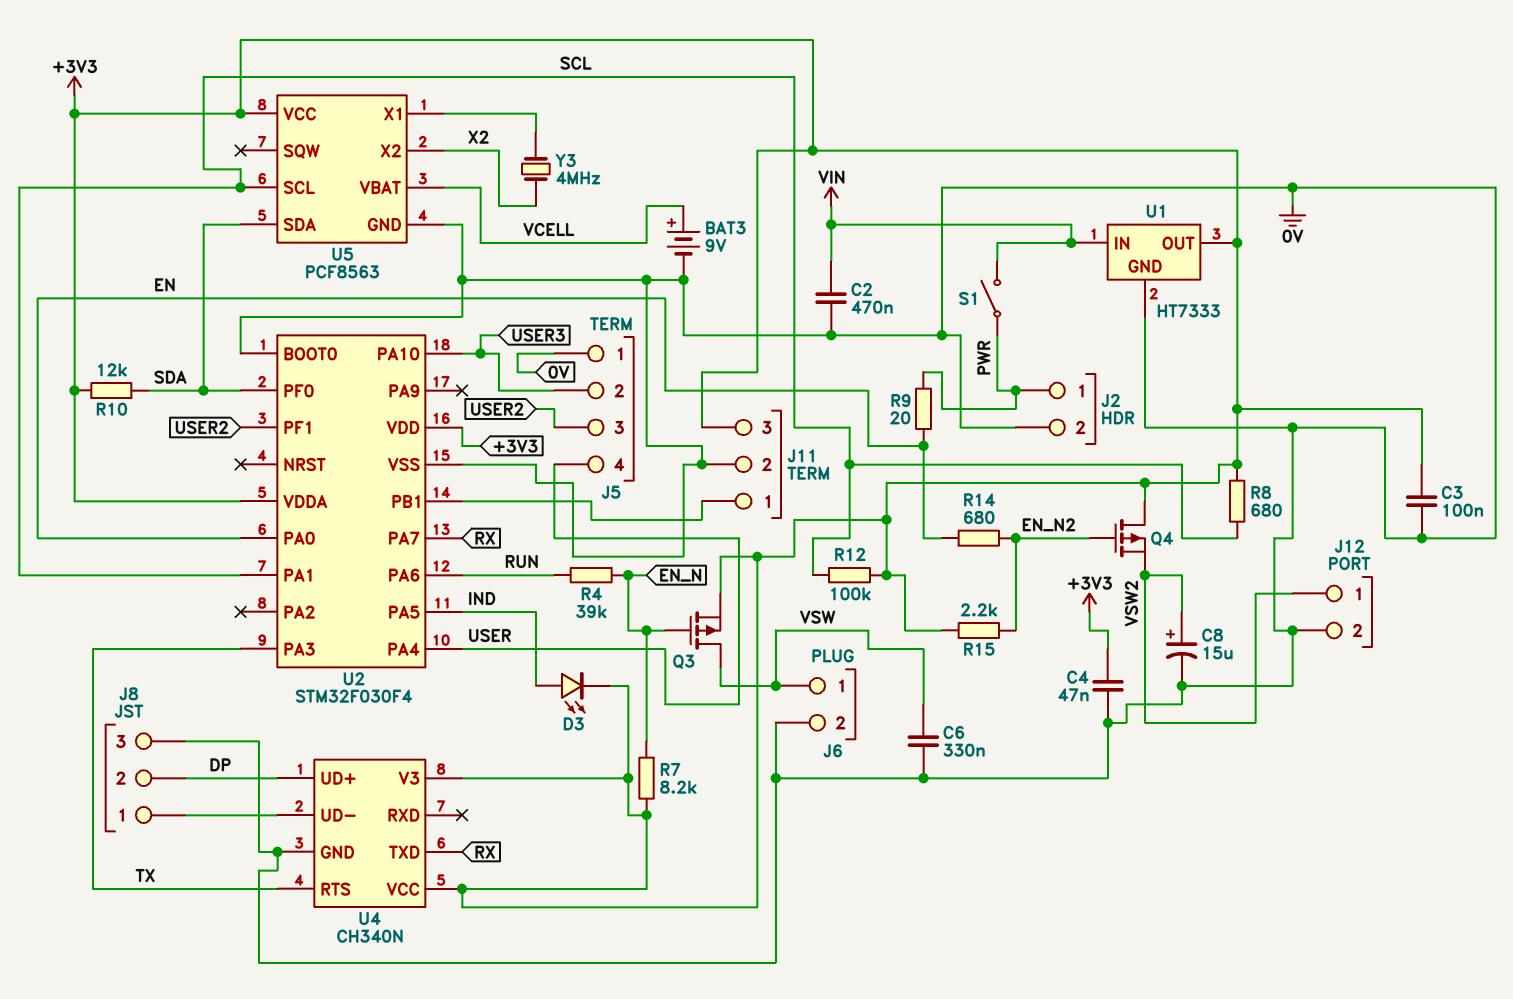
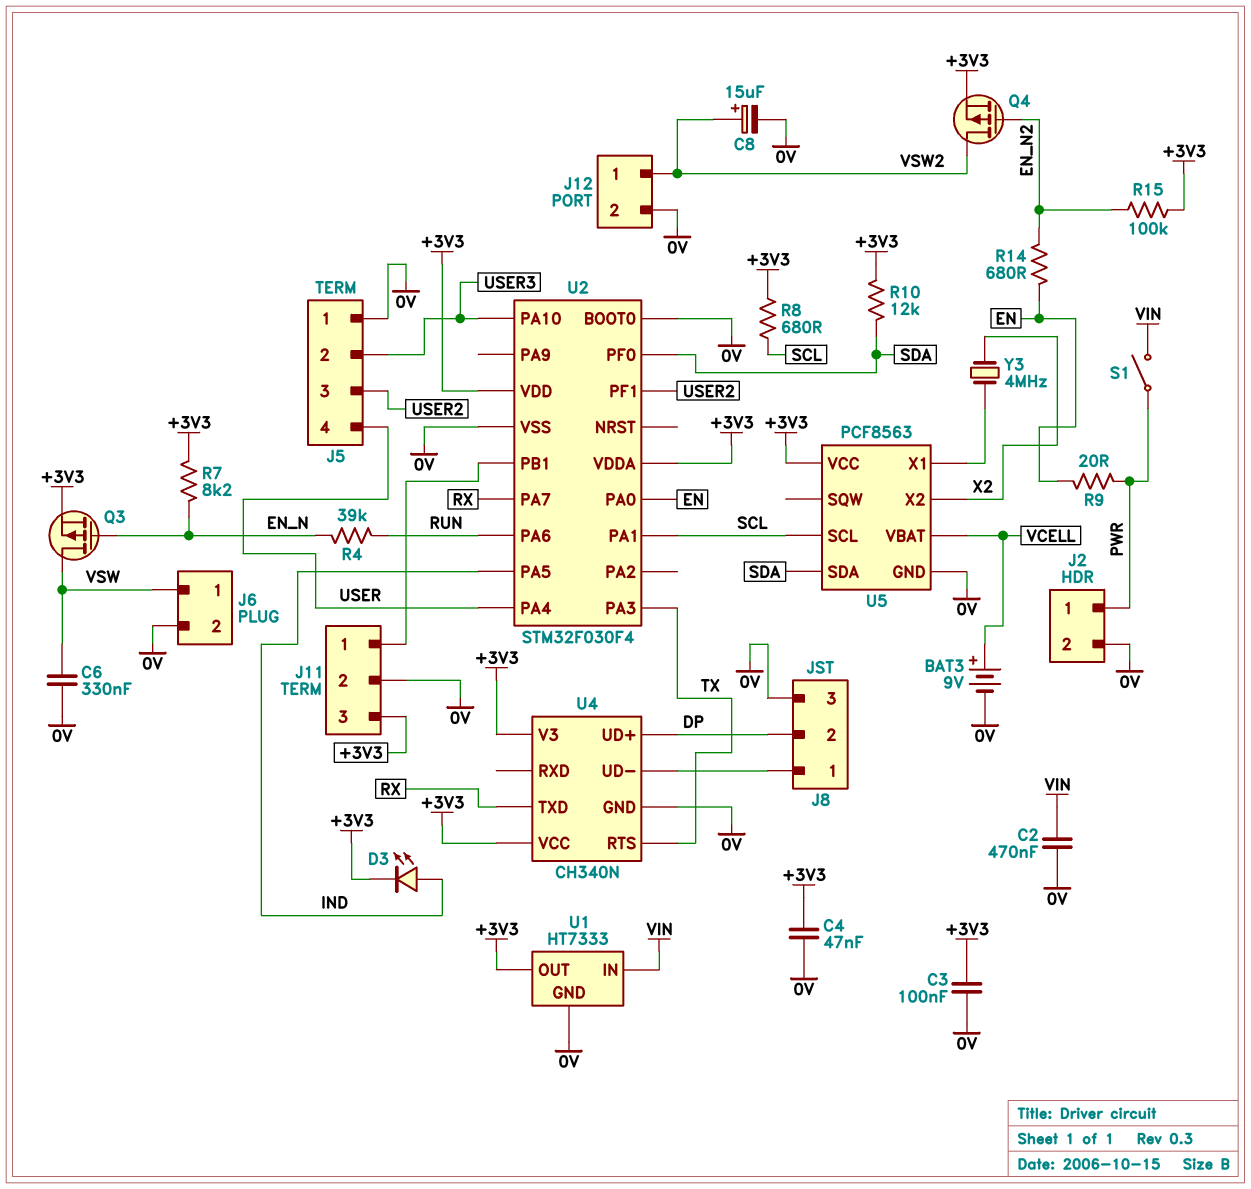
Q4: PMOS (G EN_N2, D +3V3, S VSW2) -> PMOS (G EN_N2, D VSW2, S +3V3)
R12: 100k (+3V3, SCL) -> none
R15: 2.2k (+3V3, EN_N2) -> 100k (+3V3, EN_N2)

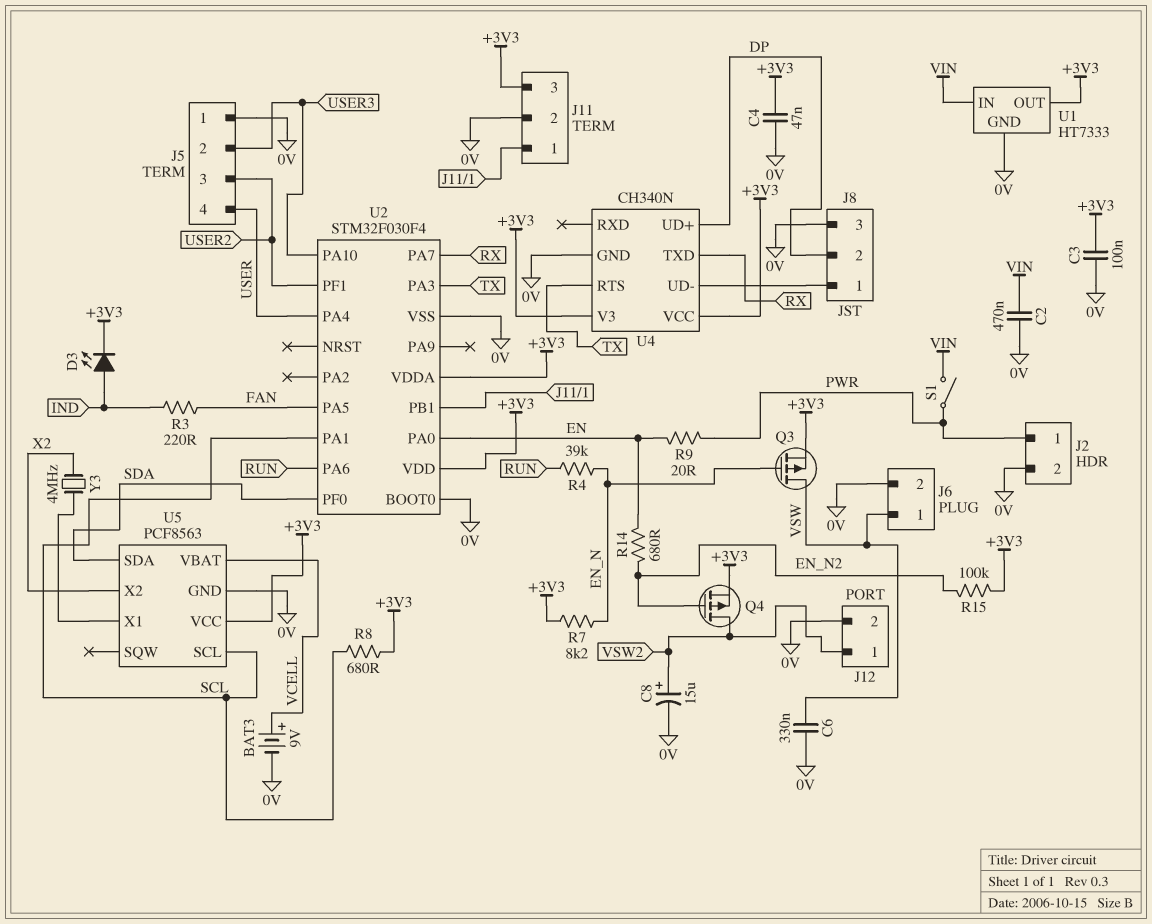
R3: none -> 220 (FAN, IND)
R10: 12k (+3V3, SDA) -> none
U2 pin PA5: IND -> FAN

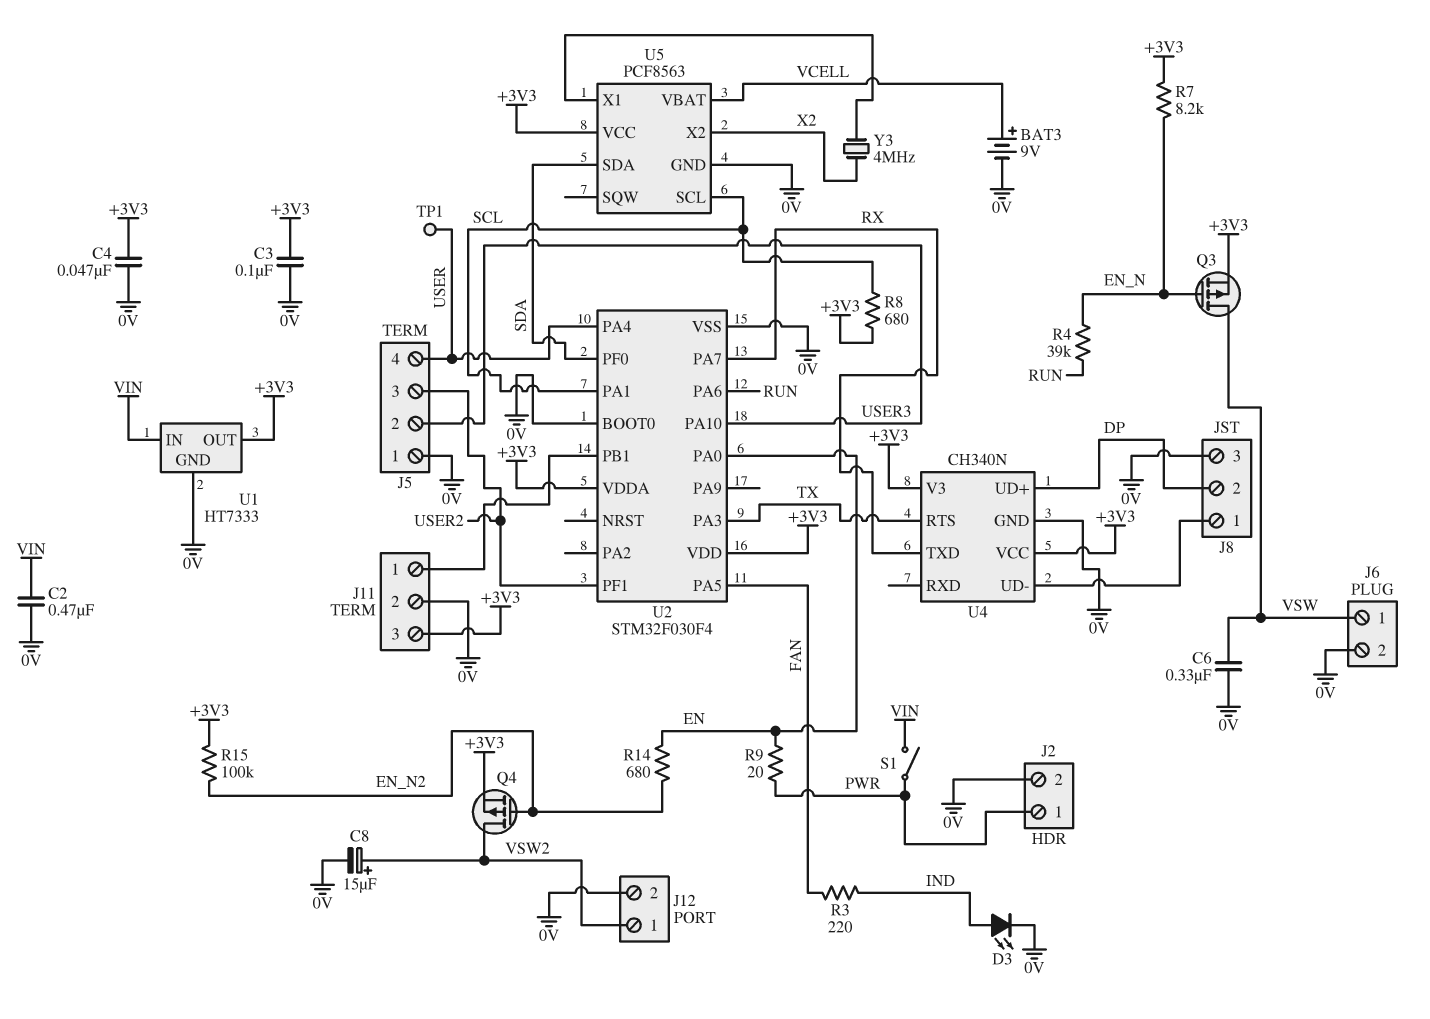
D3: LED (A IND, K +3V3) -> LED (A IND, K 0V)
TP1: none -> test point (USER)

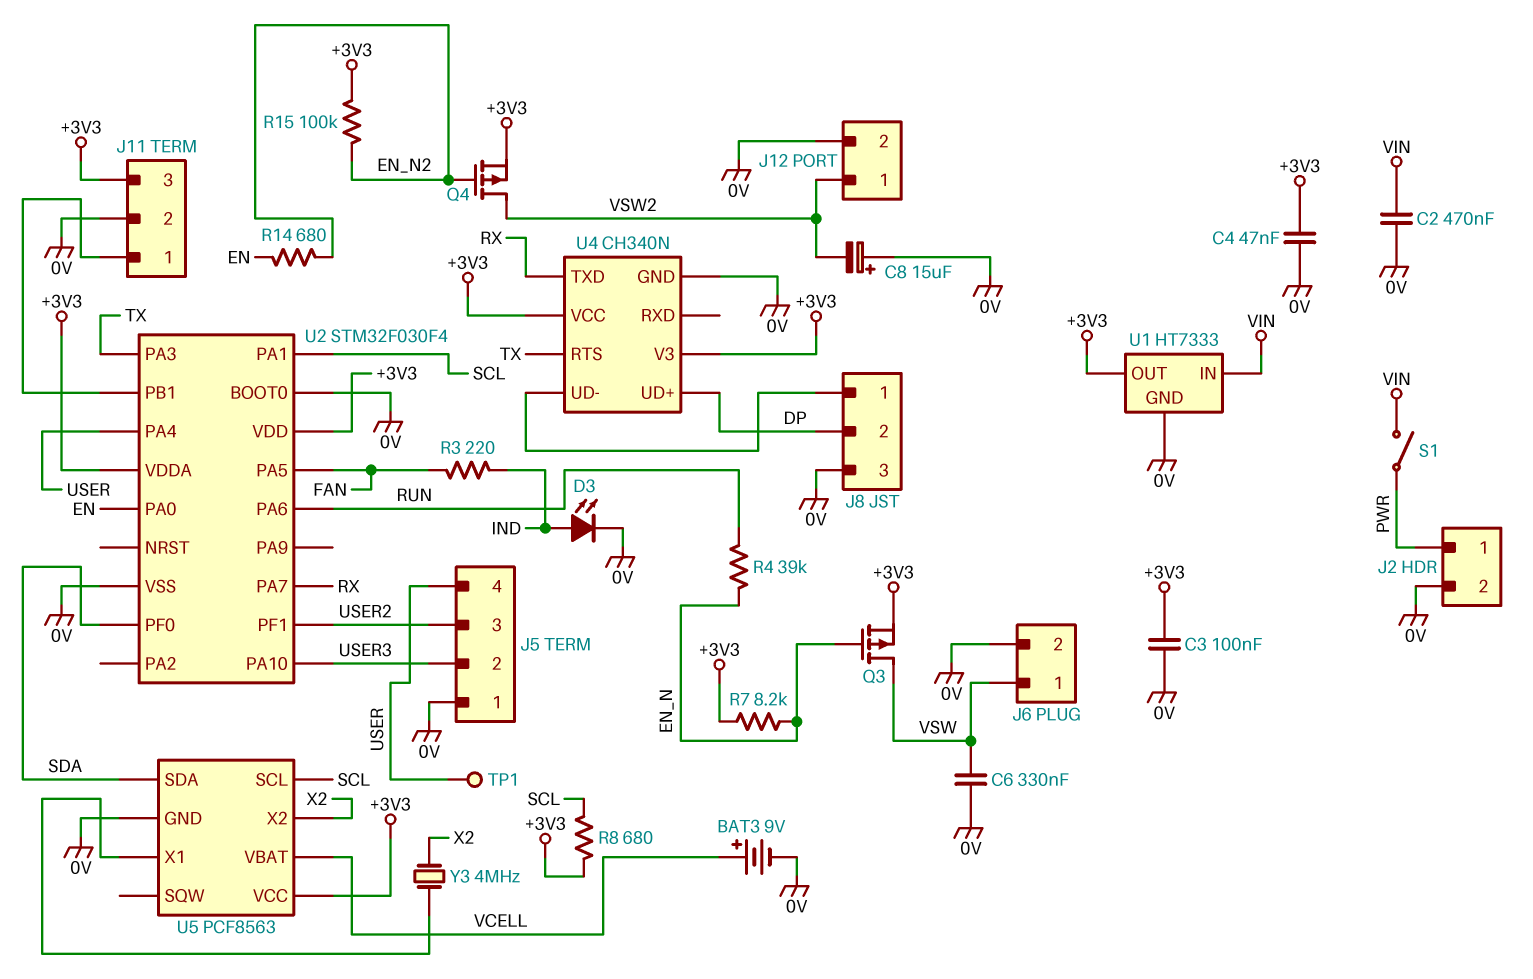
C8: 15uF (plus VSW2, minus 0V) -> 15uF (plus 0V, minus VSW2)
R9: 20 (EN, PWR) -> none

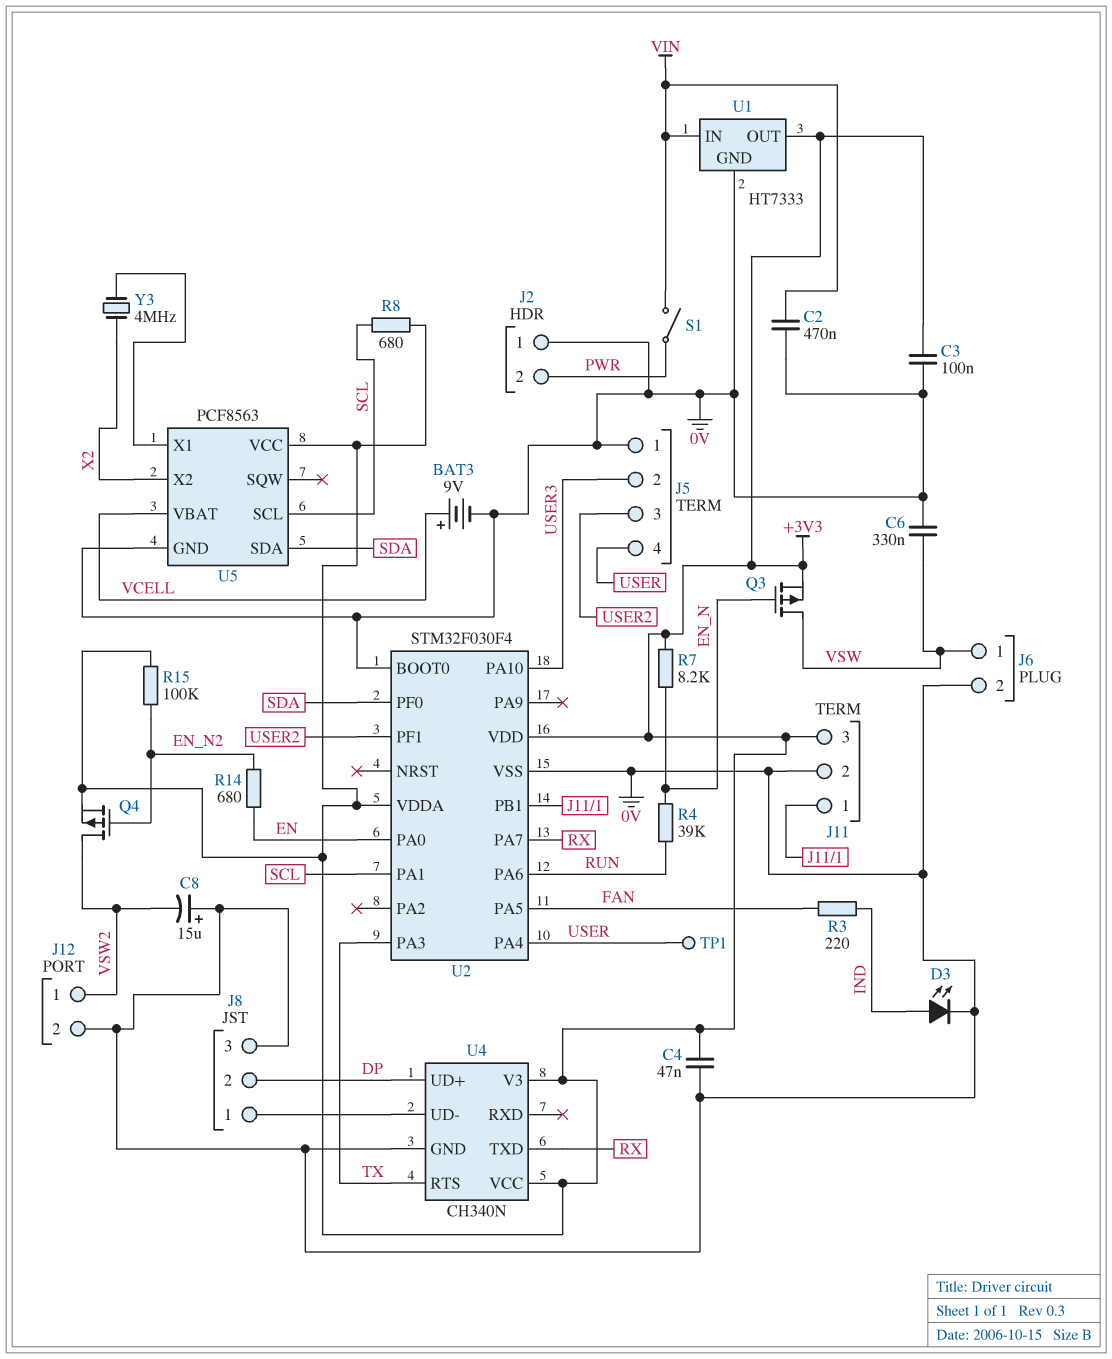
J2 pin 1: PWR -> 0V
J2 pin 2: 0V -> PWR

